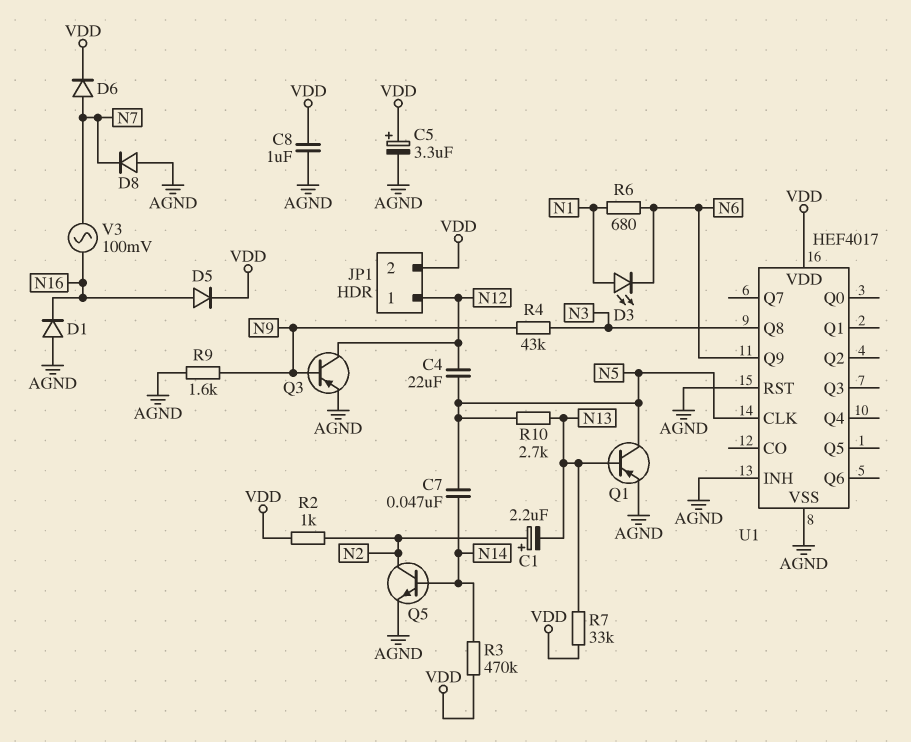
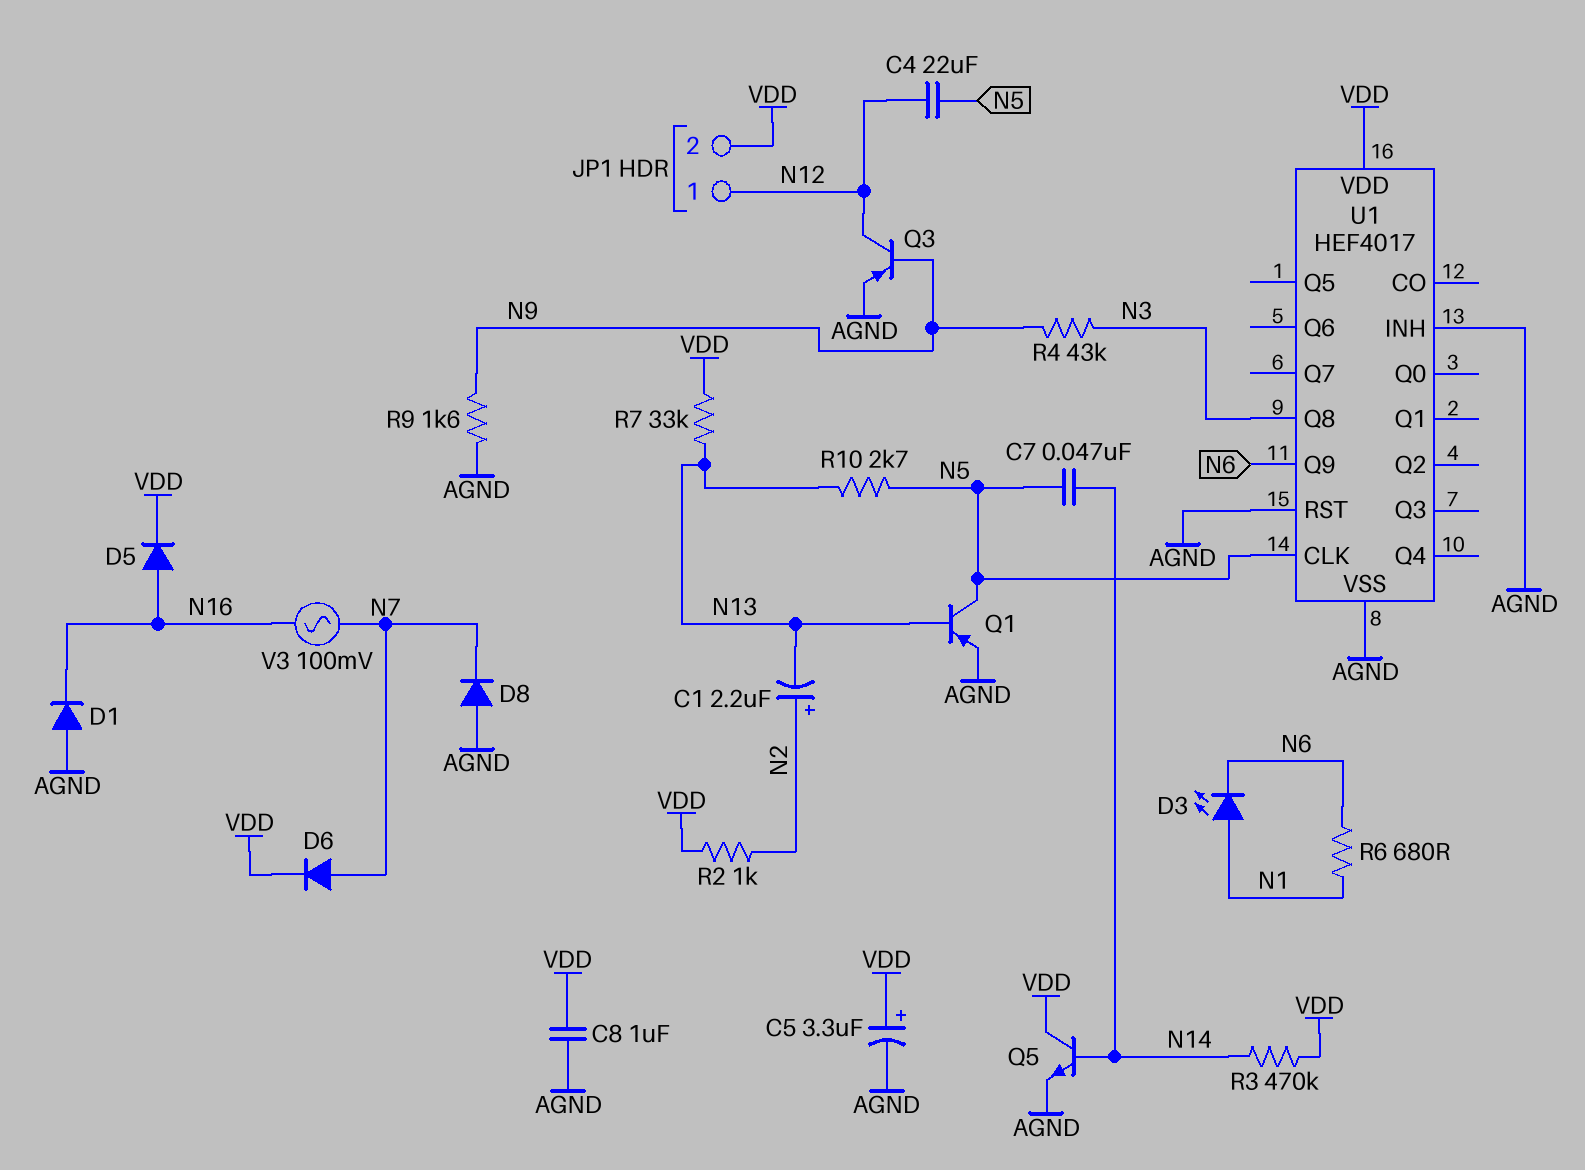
Q5: NPN (B N14, C N2, E AGND) -> NPN (B N14, C VDD, E AGND)

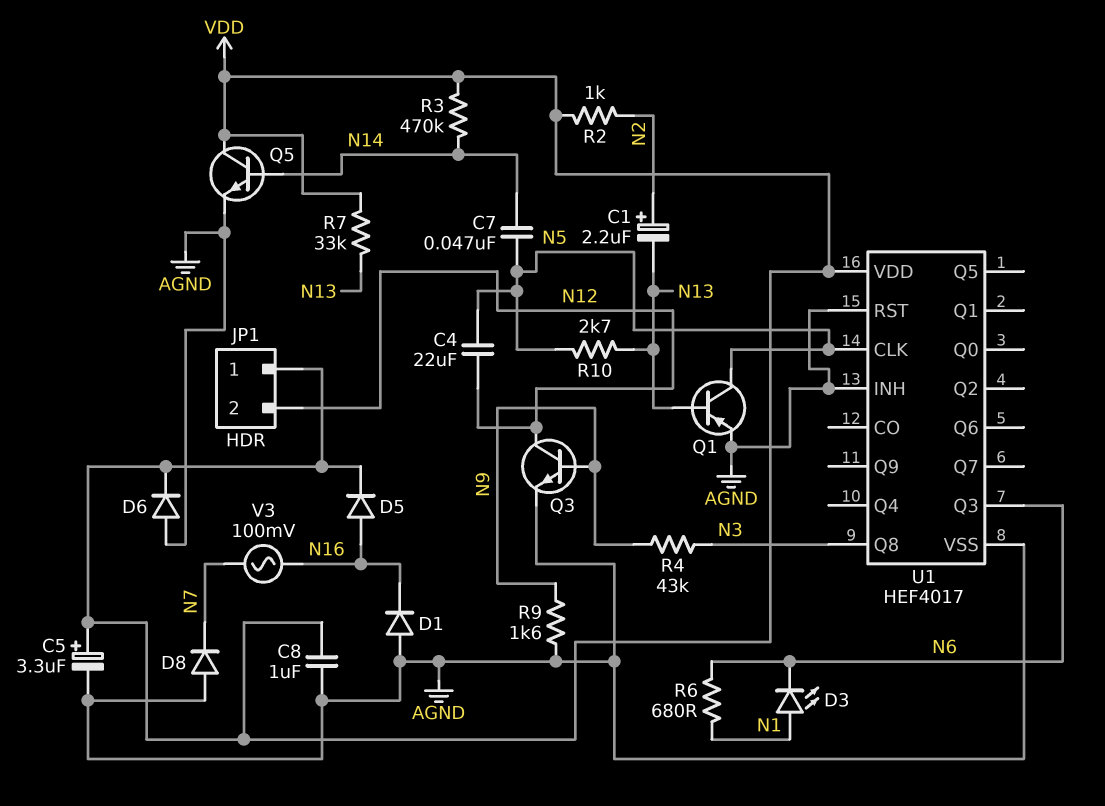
D6: diode (A N7, K VDD) -> diode (A AGND, K VDD)
JP1 pin 1: N12 -> VDD
JP1 pin 2: VDD -> N12
Q3: PNP (B N9, C N12, E AGND) -> NPN (B N9, C N12, E AGND)
U1 pin Q3: none -> N6
U1 pin Q9: N6 -> none

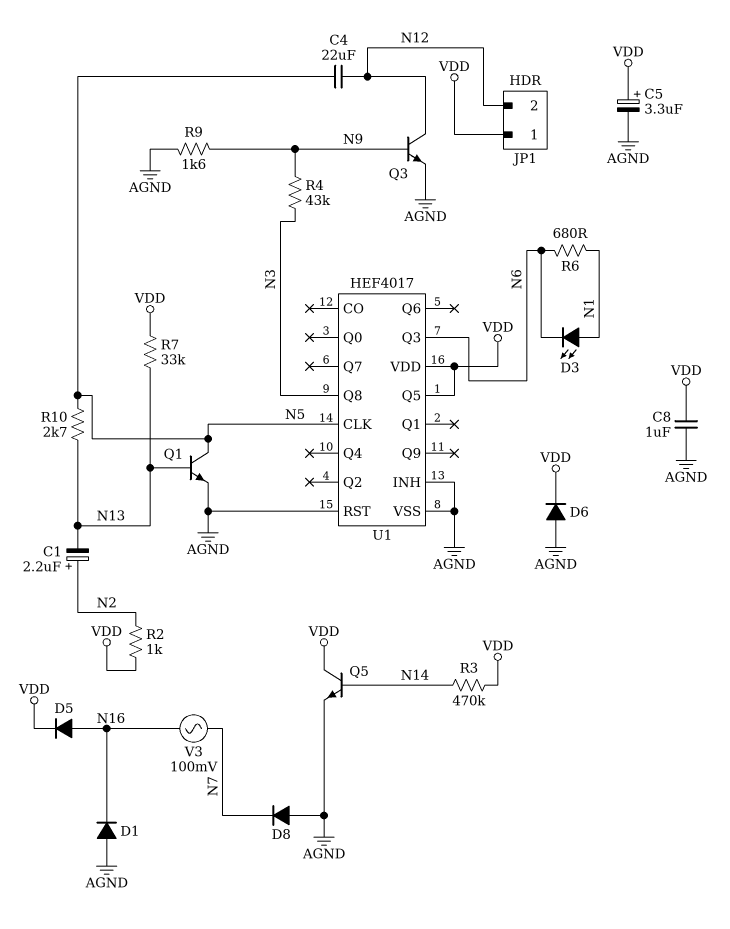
C7: 47nF (N5, N14) -> none
Q1: PNP (B N13, C N5, E AGND) -> NPN (B N13, C N5, E AGND)
U1 pin Q5: none -> VDD

